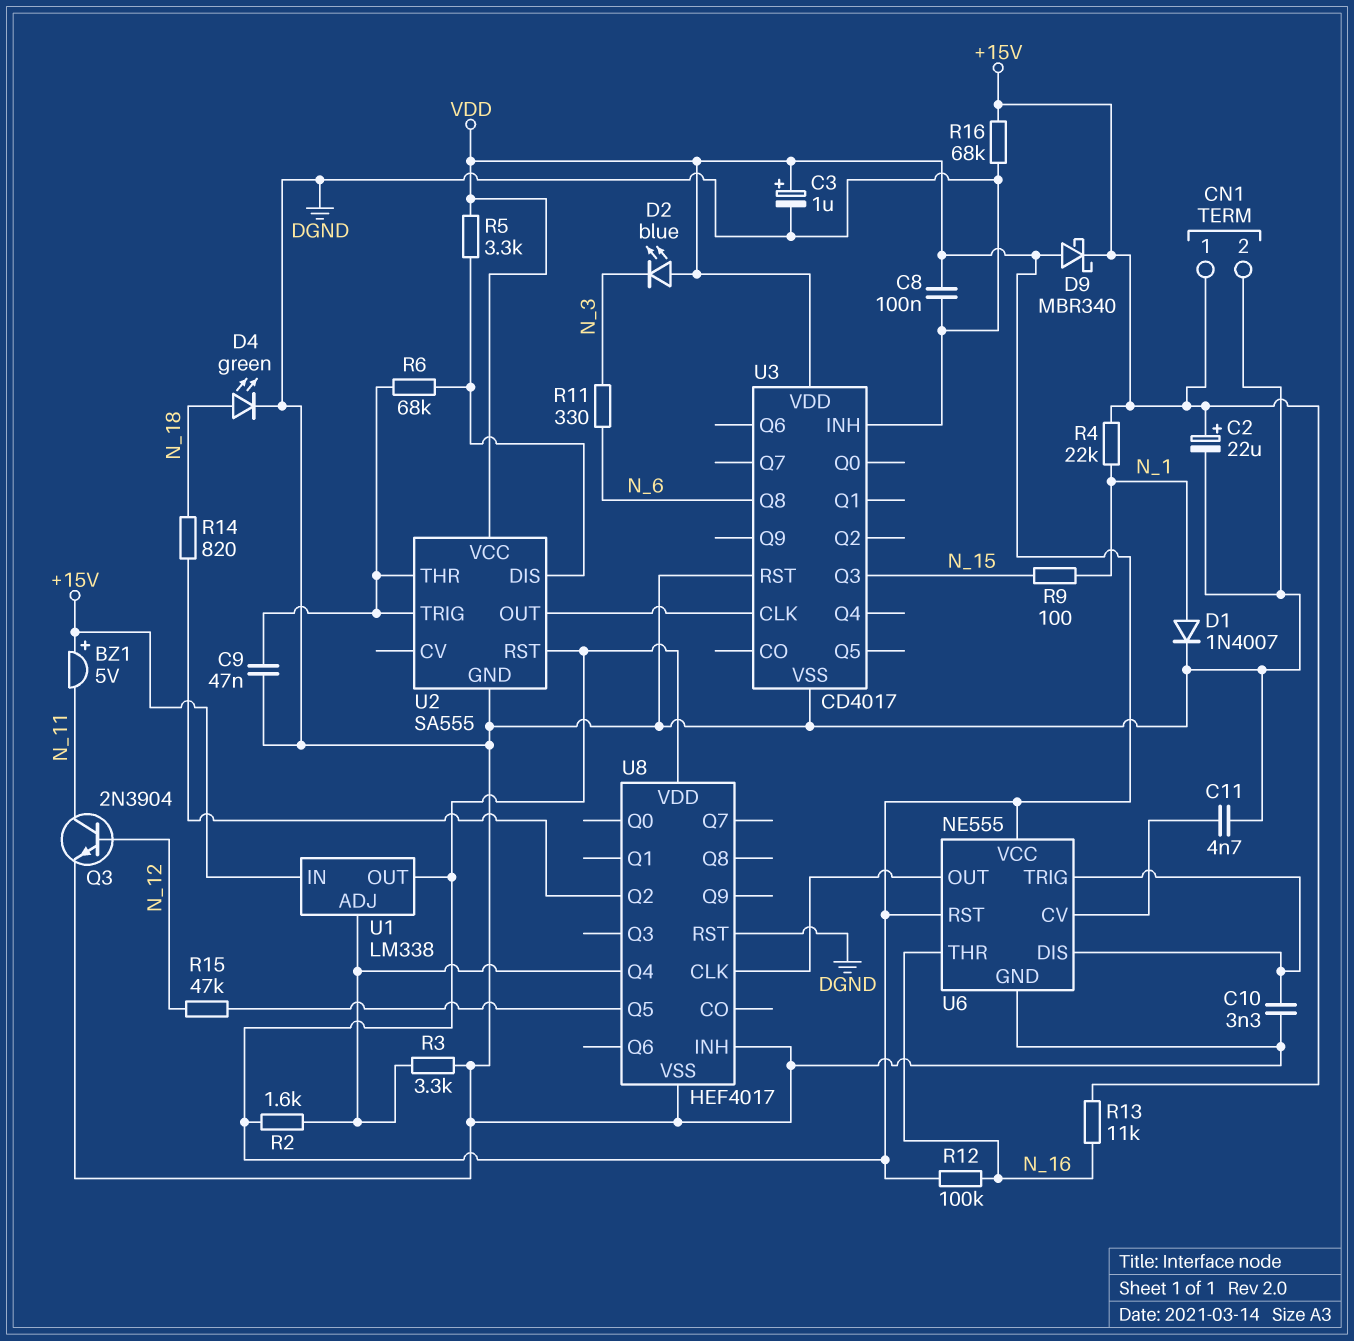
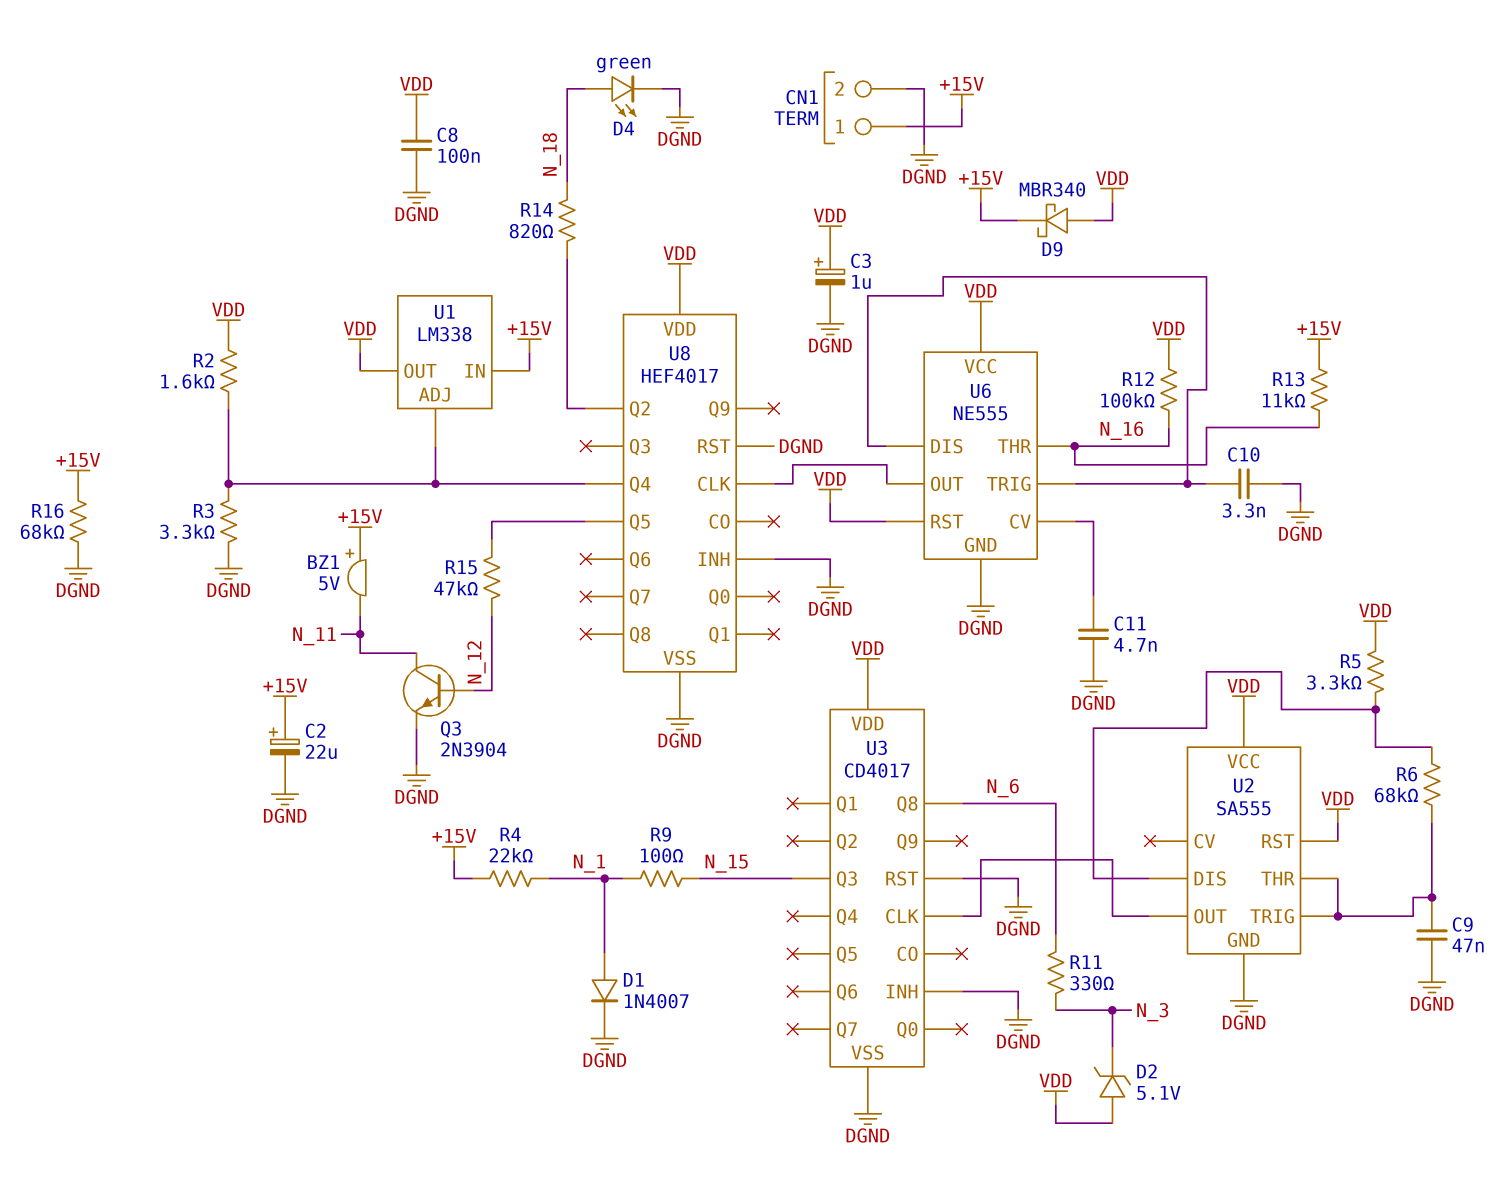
D2: LED blue (A VDD, K N_3) -> zener 5.1V (A VDD, K N_3)

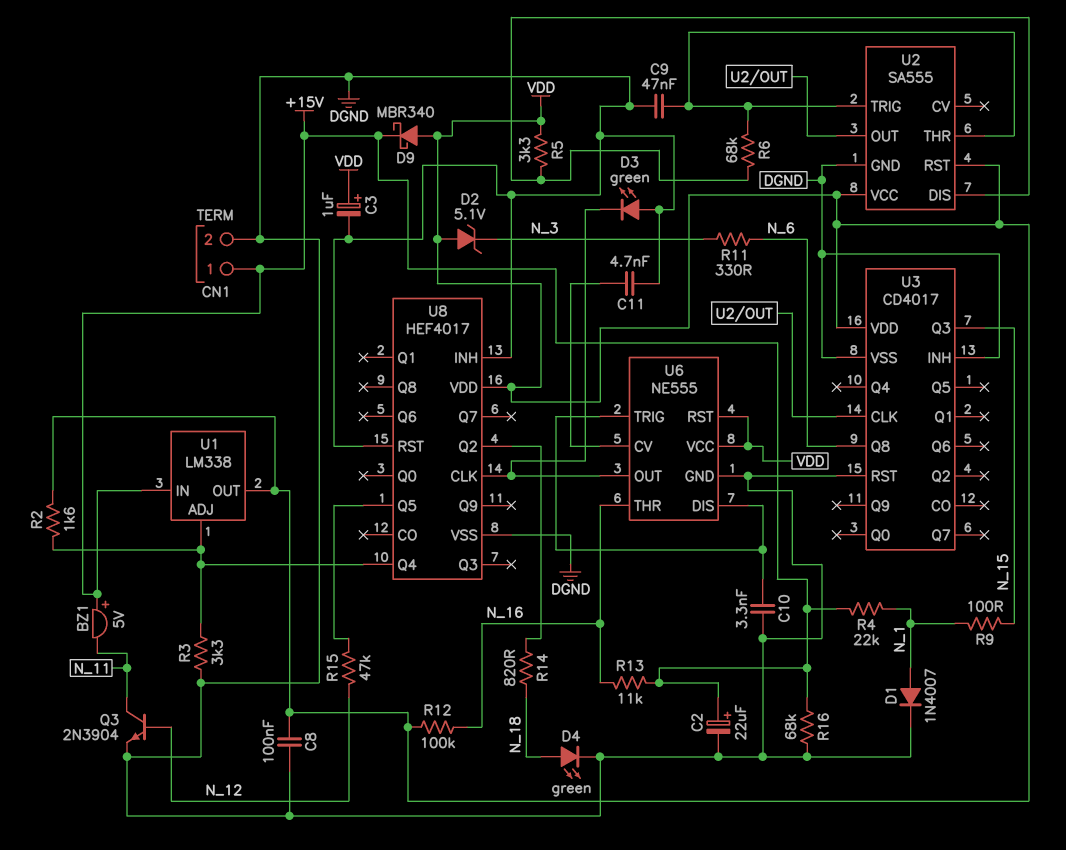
D3: none -> LED green (A DGND, K U6/OUT)

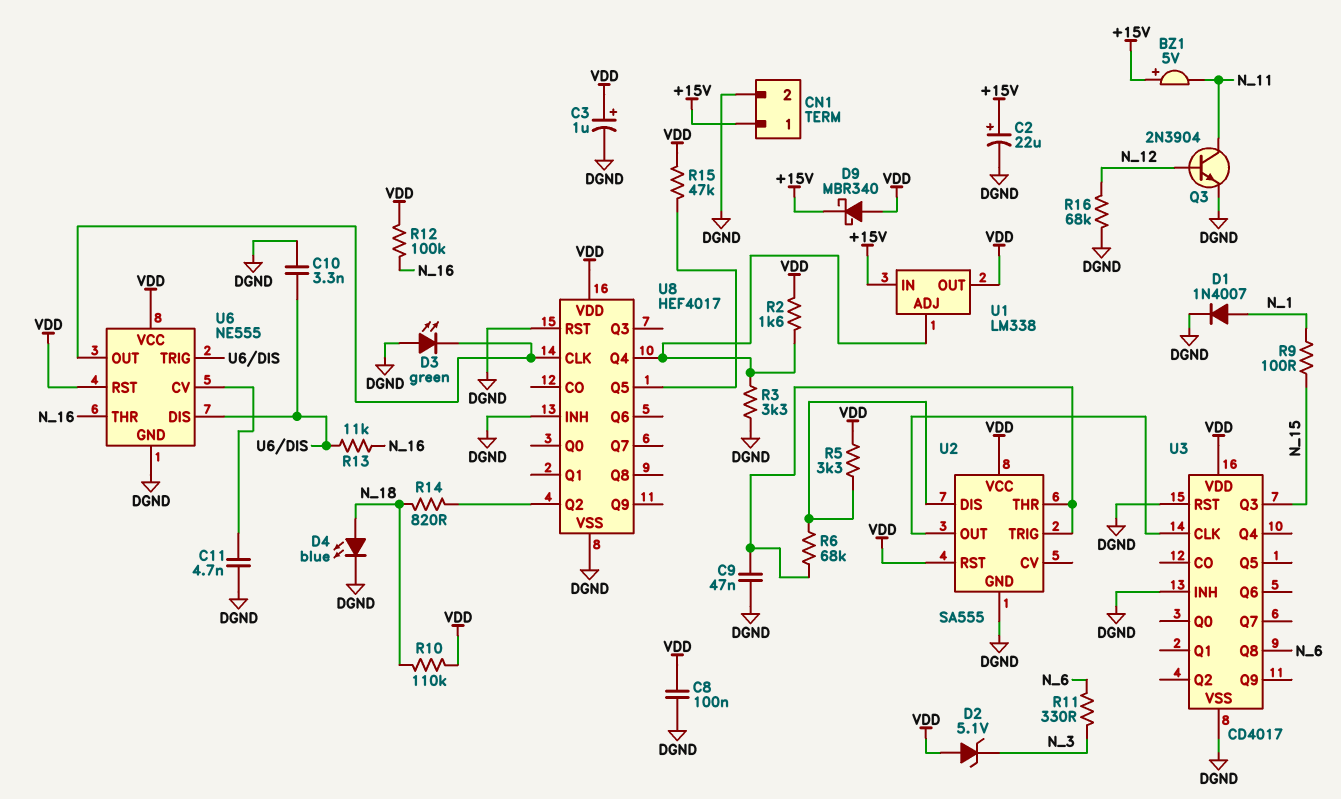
D4: LED green (A N_18, K DGND) -> LED blue (A N_18, K DGND)
R4: 22k (+15V, N_1) -> none
R10: none -> 110k (N_18, VDD)
R13: 11k (+15V, N_16) -> 11k (N_16, U6/DIS)
R15: 47k (N_12, U8/Q5) -> 47k (U8/Q5, VDD)
R16: 68k (+15V, DGND) -> 68k (DGND, N_12)

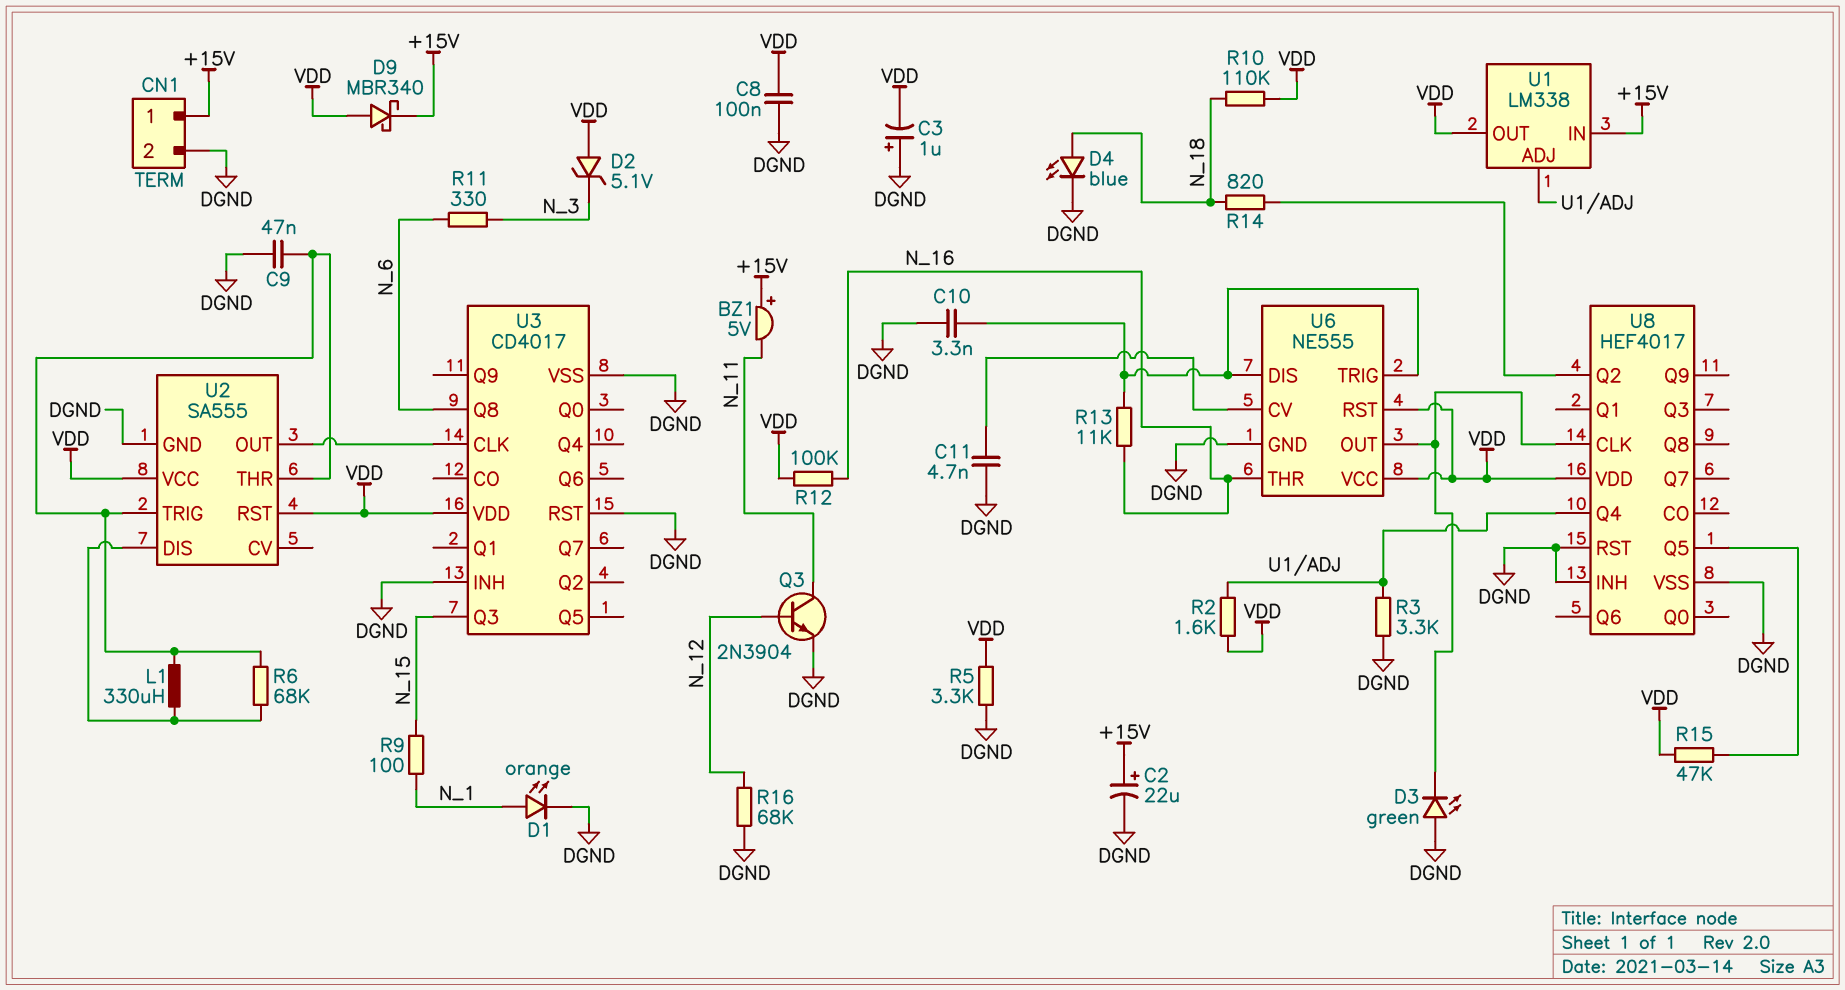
C3: 1uF (plus VDD, minus DGND) -> 1uF (plus DGND, minus VDD)
D1: diode 1N4007 (A N_1, K DGND) -> LED orange (A N_1, K DGND)
L1: none -> 330uH (U2/DIS, U2/THR)
R5: 3.3k (U2/DIS, VDD) -> 3.3k (DGND, VDD)

